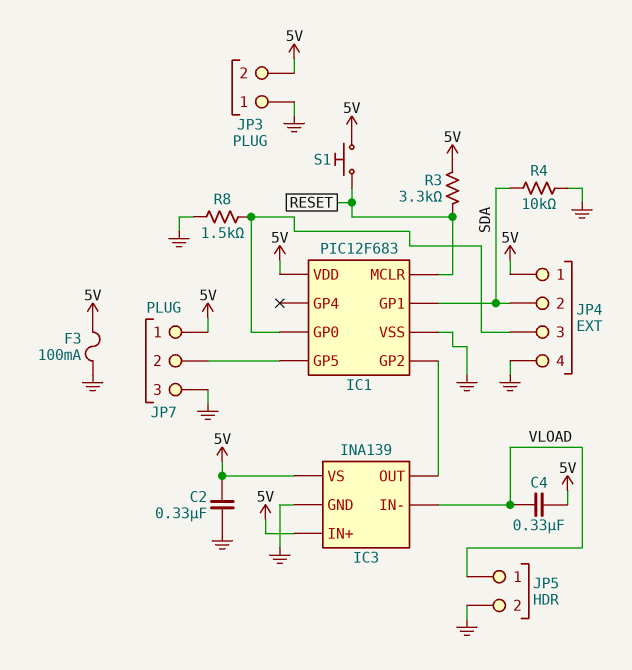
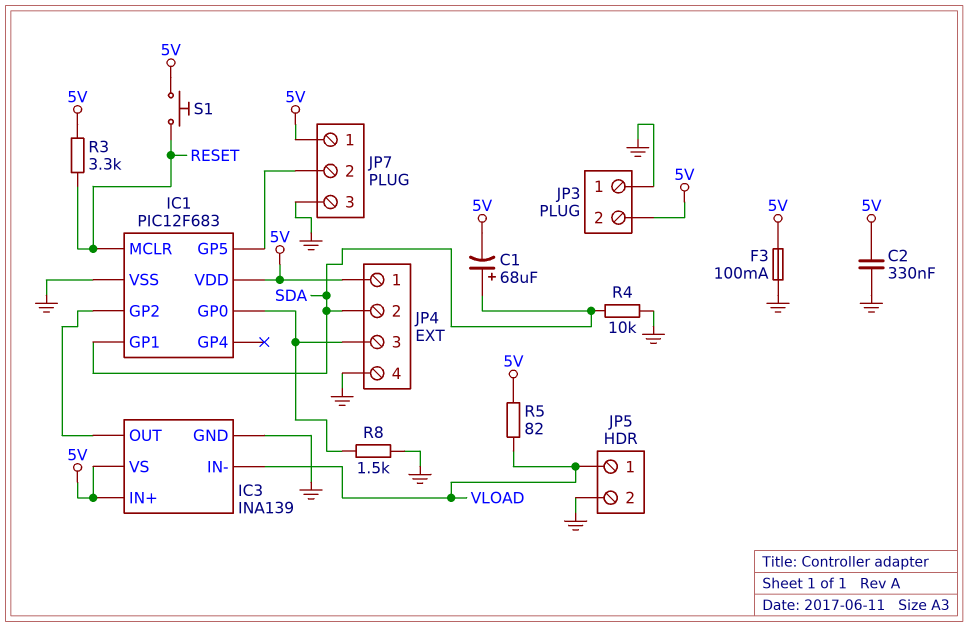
C1: none -> 68uF (plus SDA, minus 5V)
C4: 330nF (5V, VLOAD) -> none
R5: none -> 82 (5V, VLOAD)

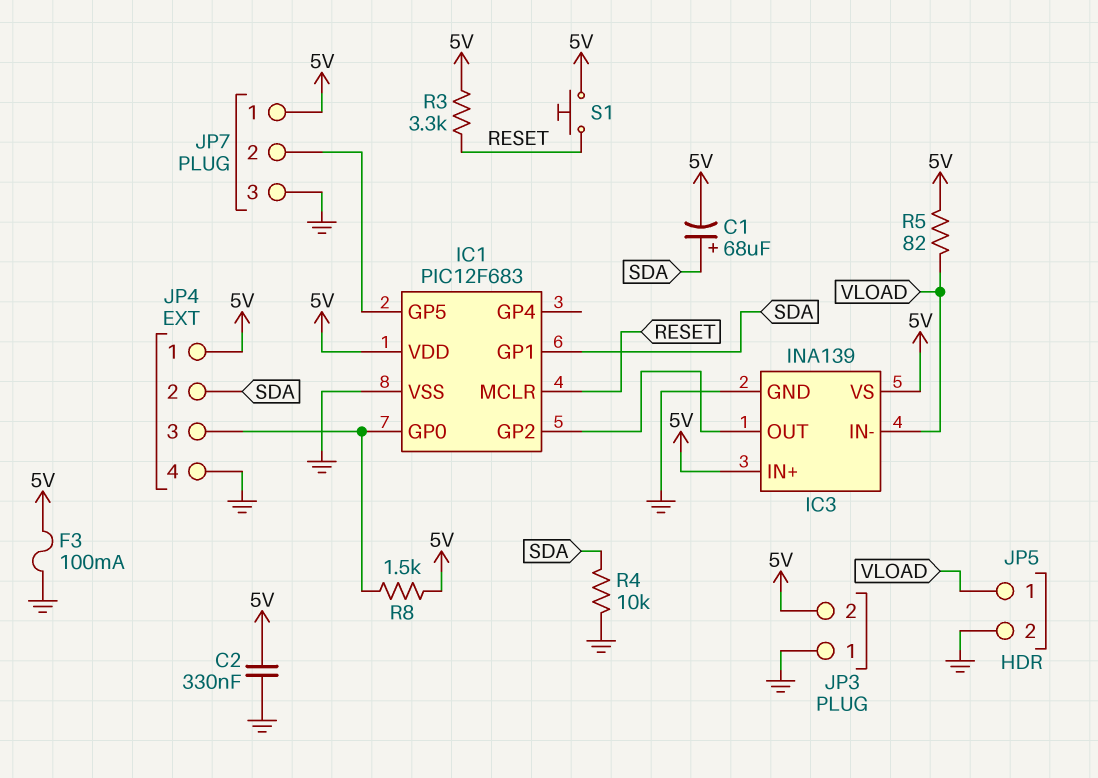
R8: 1.5k (GND, IC1/GP0) -> 1.5k (5V, IC1/GP0)

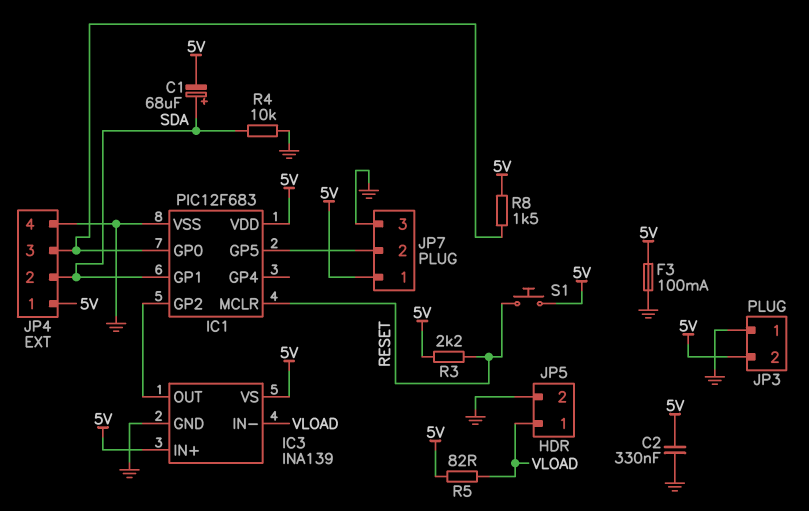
R3: 3.3k (5V, RESET) -> 2.2k (5V, RESET)

